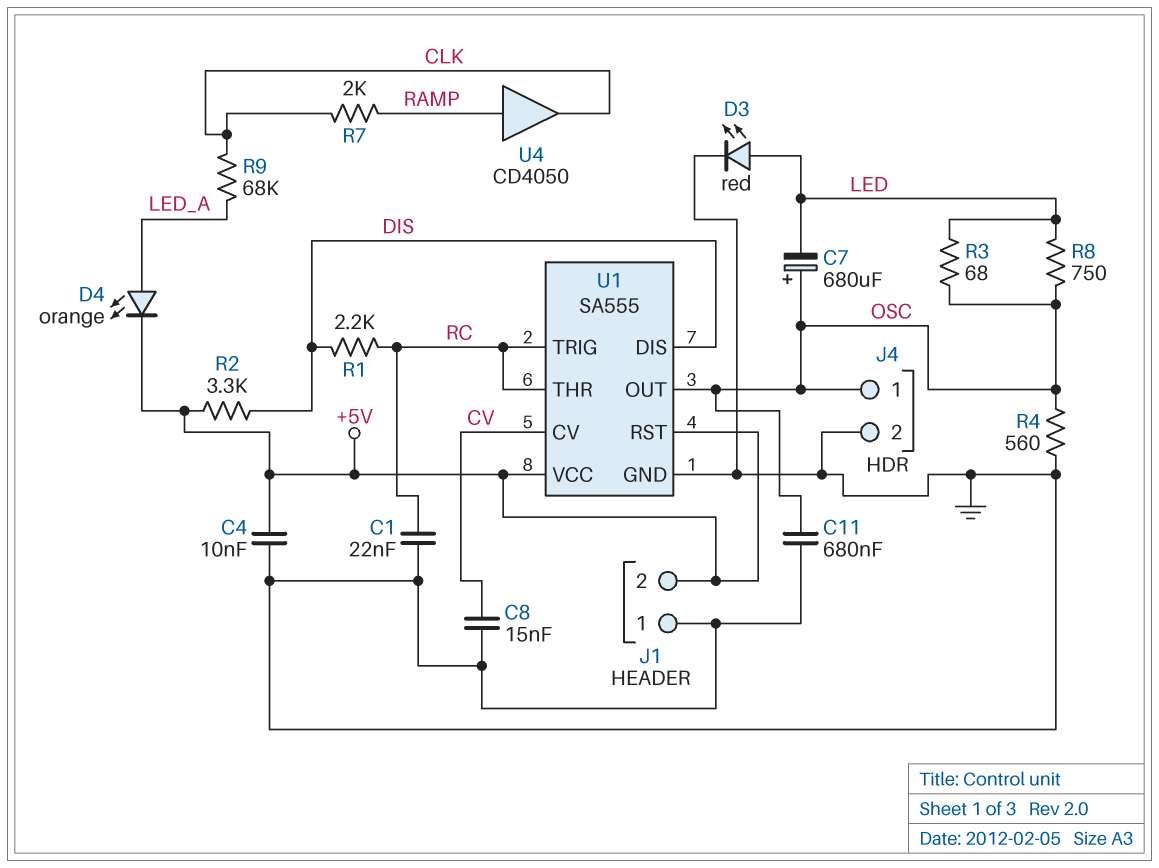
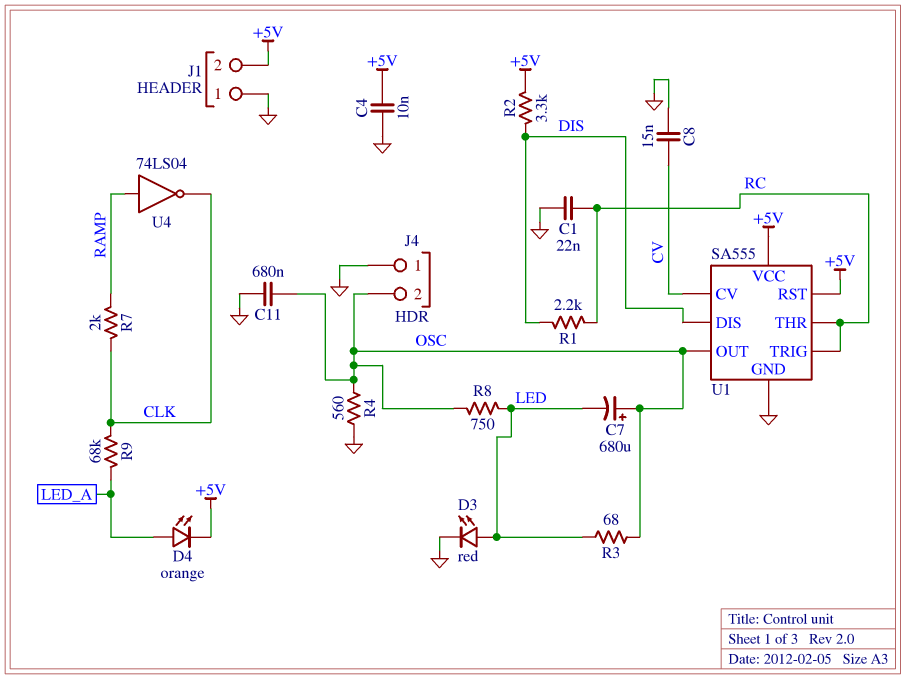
J4 pin 1: OSC -> GND
J4 pin 2: GND -> OSC
U4: buffer CD4050 (in RAMP, out CLK) -> NOT 74LS04 (in RAMP, out CLK)

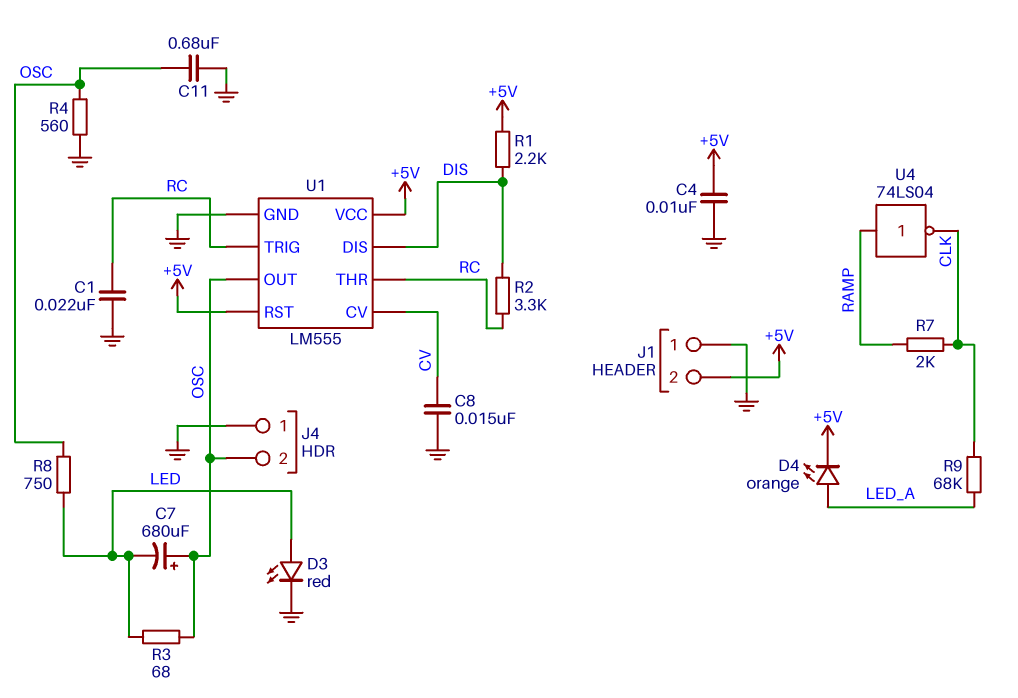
R1: 2.2k (DIS, RC) -> 2.2k (+5V, DIS)
R2: 3.3k (+5V, DIS) -> 3.3k (DIS, RC)
U1: SA555 -> LM555

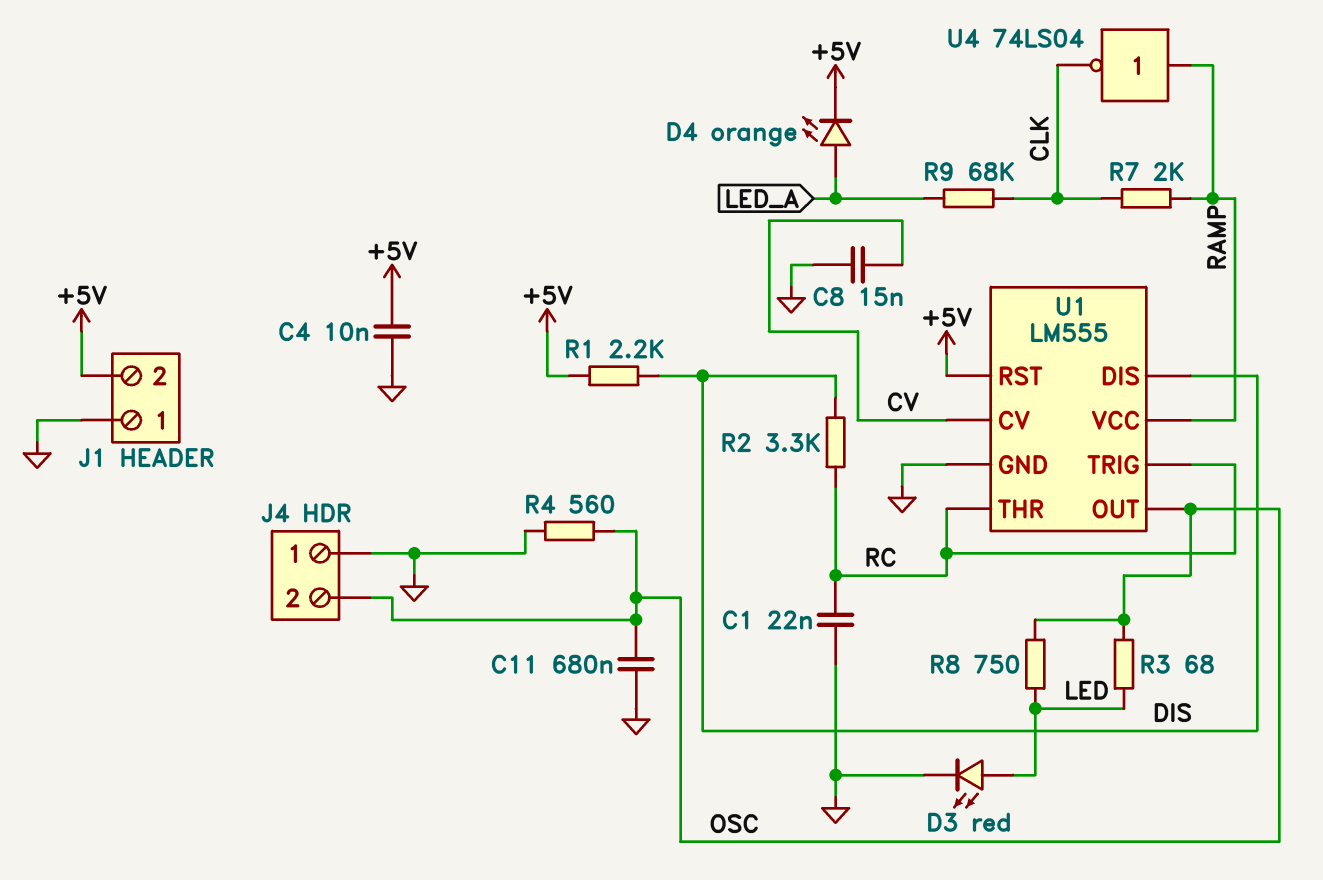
C7: 680uF (plus OSC, minus LED) -> none
U1 pin VCC: +5V -> RAMP

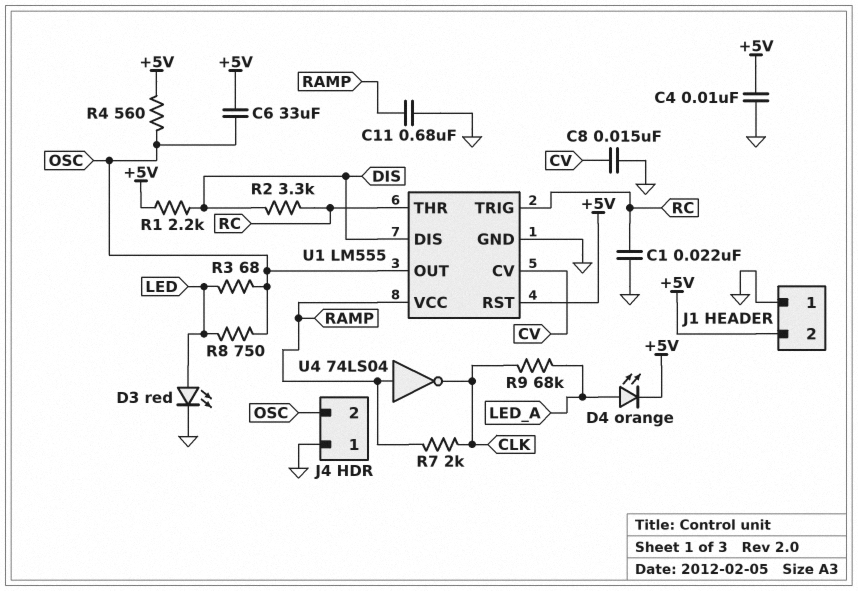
C6: none -> 33uF (+5V, OSC)
C11: 680nF (GND, OSC) -> 680nF (GND, RAMP)
R4: 560 (GND, OSC) -> 560 (+5V, OSC)

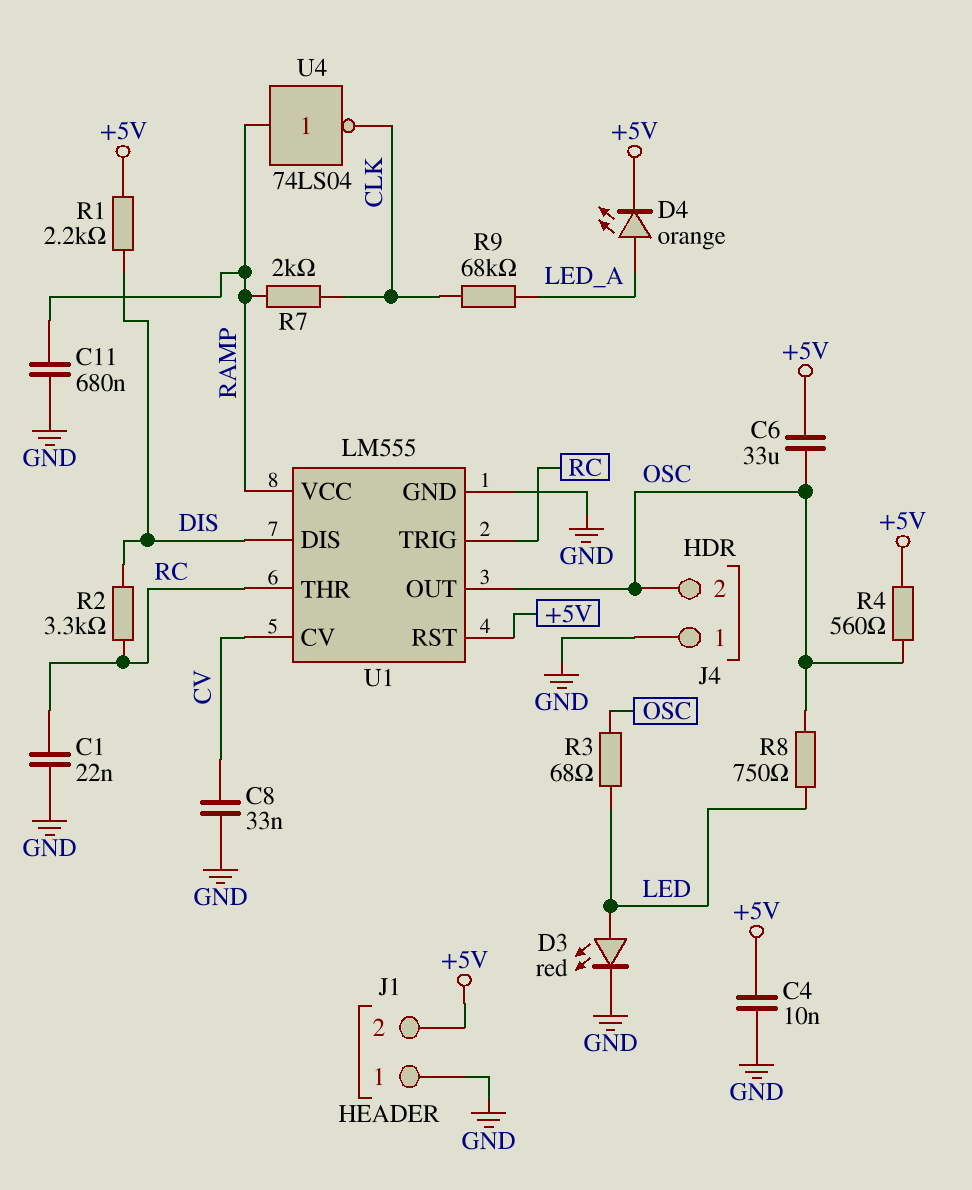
C8: 15nF (CV, GND) -> 33nF (CV, GND)

